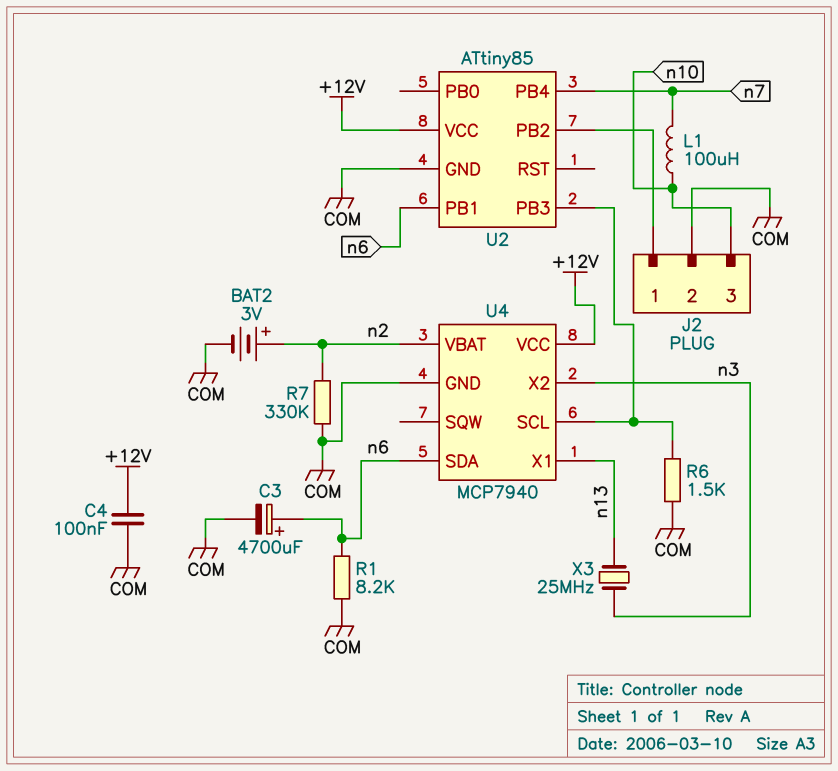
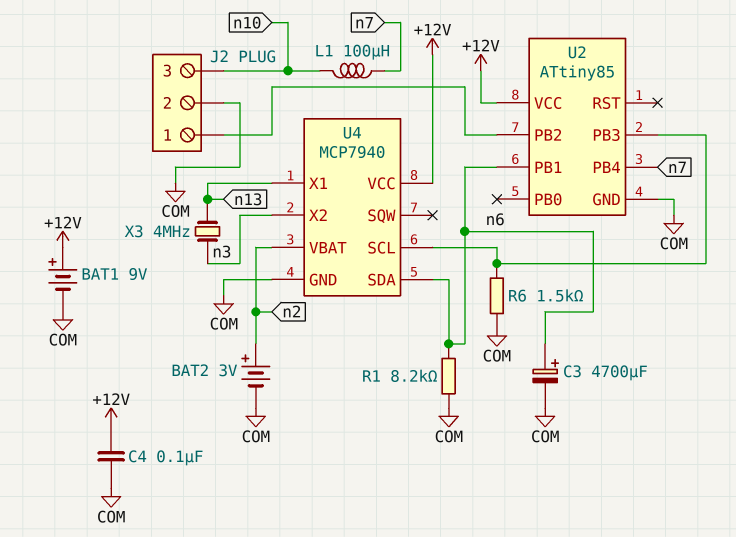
BAT1: none -> 9V (plus +12V, minus COM)
R7: 330k (COM, n2) -> none
X3: 25MHz (n3, n13) -> 4MHz (n3, n13)

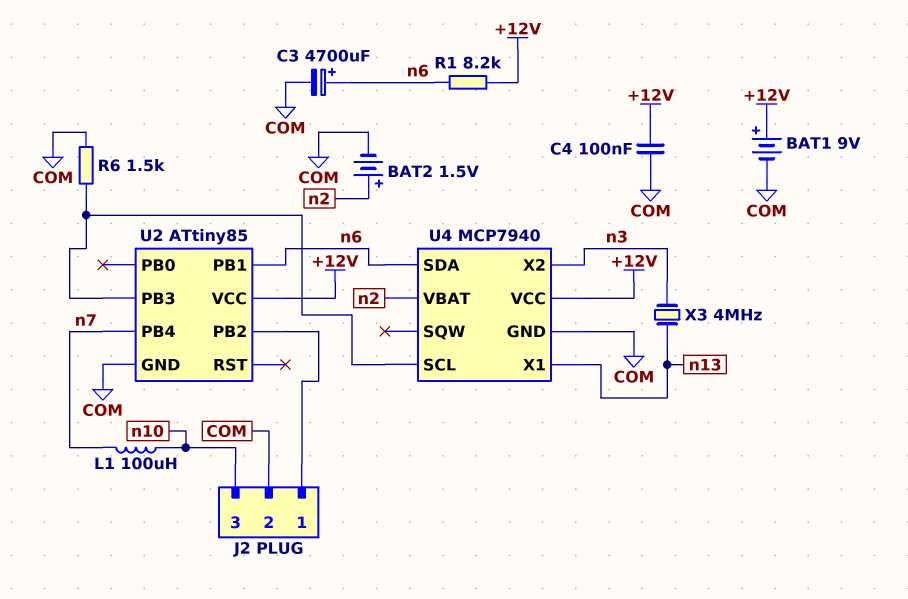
BAT2: 3V (plus n2, minus COM) -> 1.5V (plus n2, minus COM)
R1: 8.2k (COM, n6) -> 8.2k (+12V, n6)

